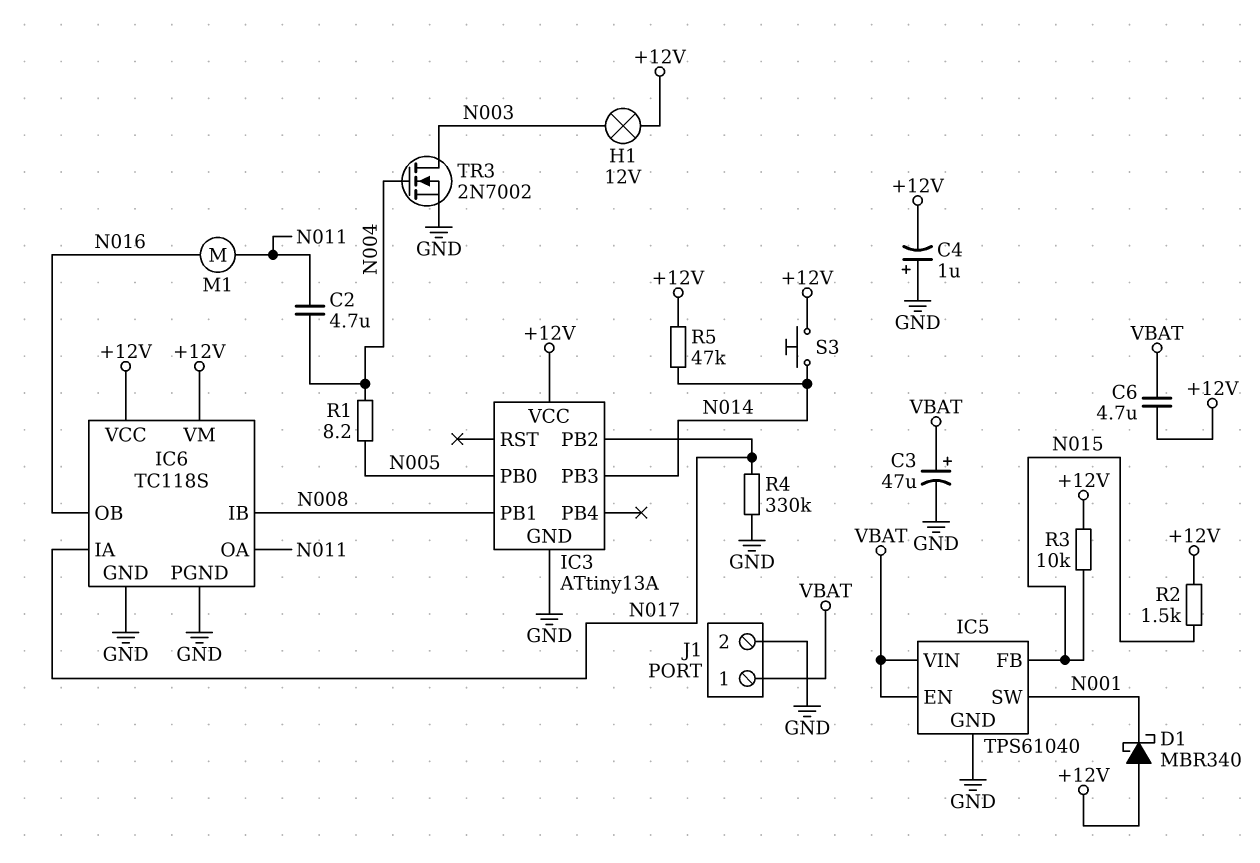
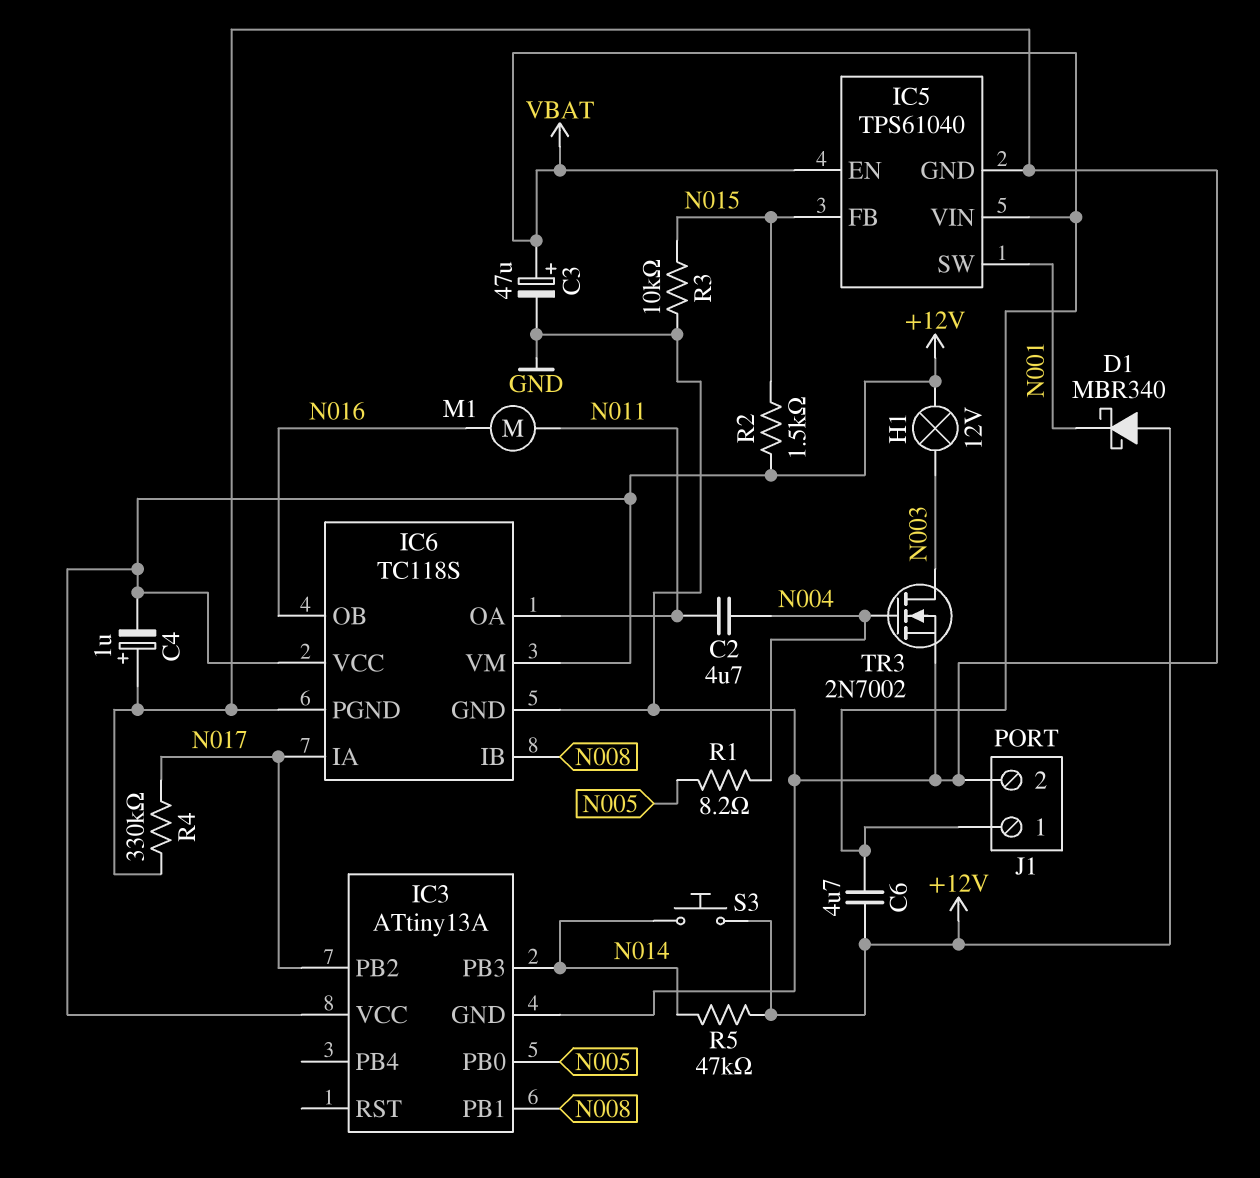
R3: 10k (+12V, N015) -> 10k (GND, N015)

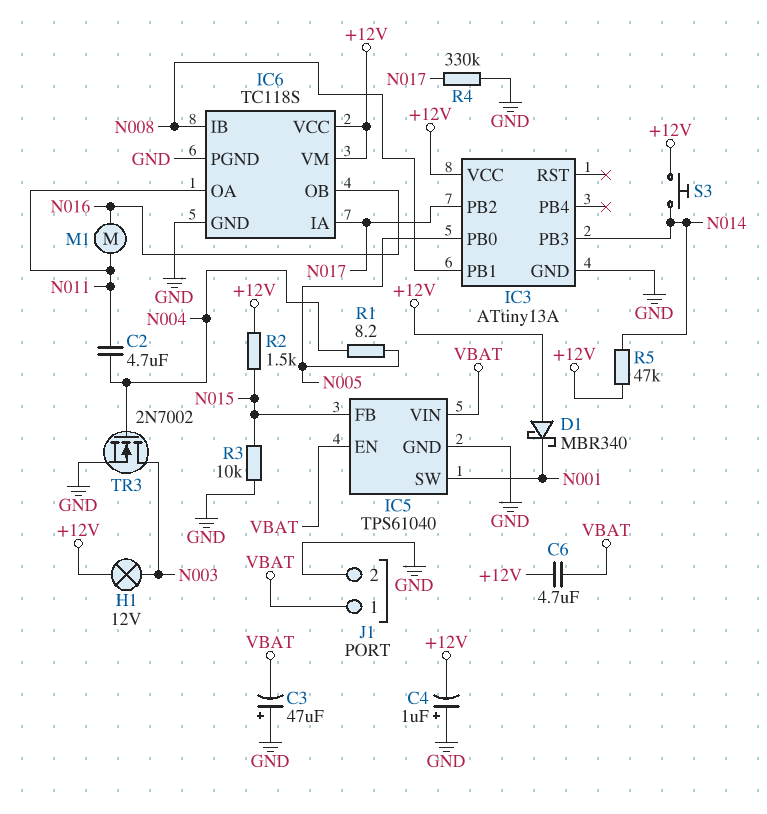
C3: 47uF (plus VBAT, minus GND) -> 47uF (plus GND, minus VBAT)

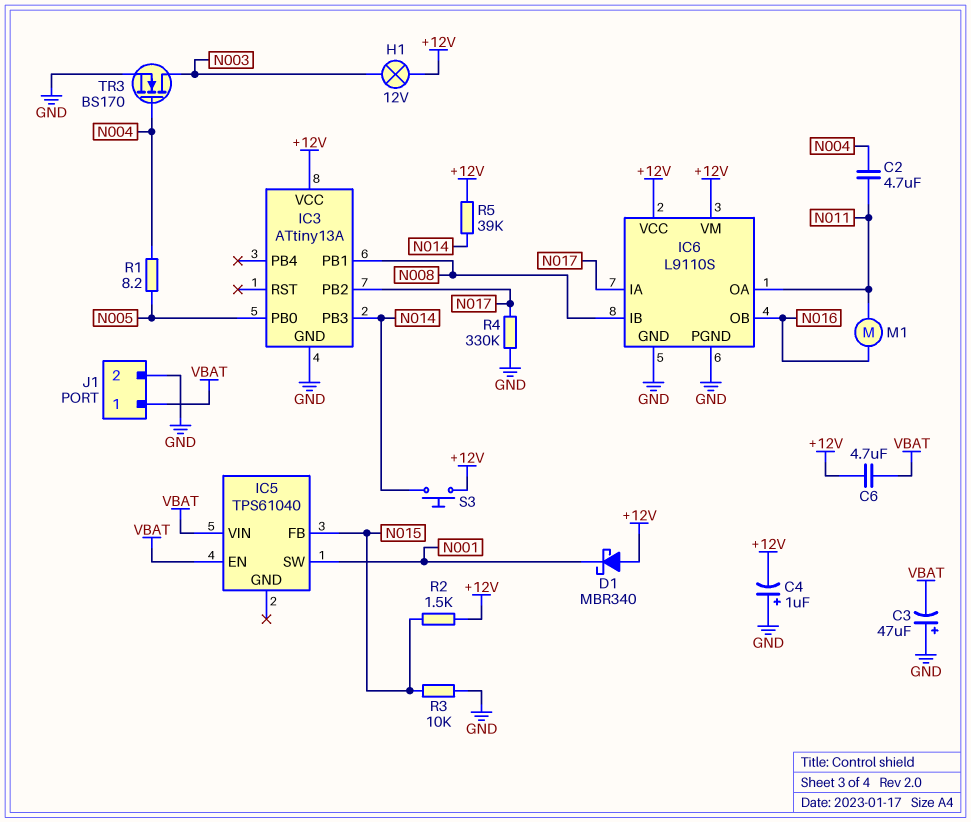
IC5 pin GND: GND -> none
IC6: TC118S -> L9110S
R5: 47k (+12V, N014) -> 39k (+12V, N014)
TR3: NMOS 2N7002 (G N004, D N003, S GND) -> NMOS BS170 (G N004, D N003, S GND)

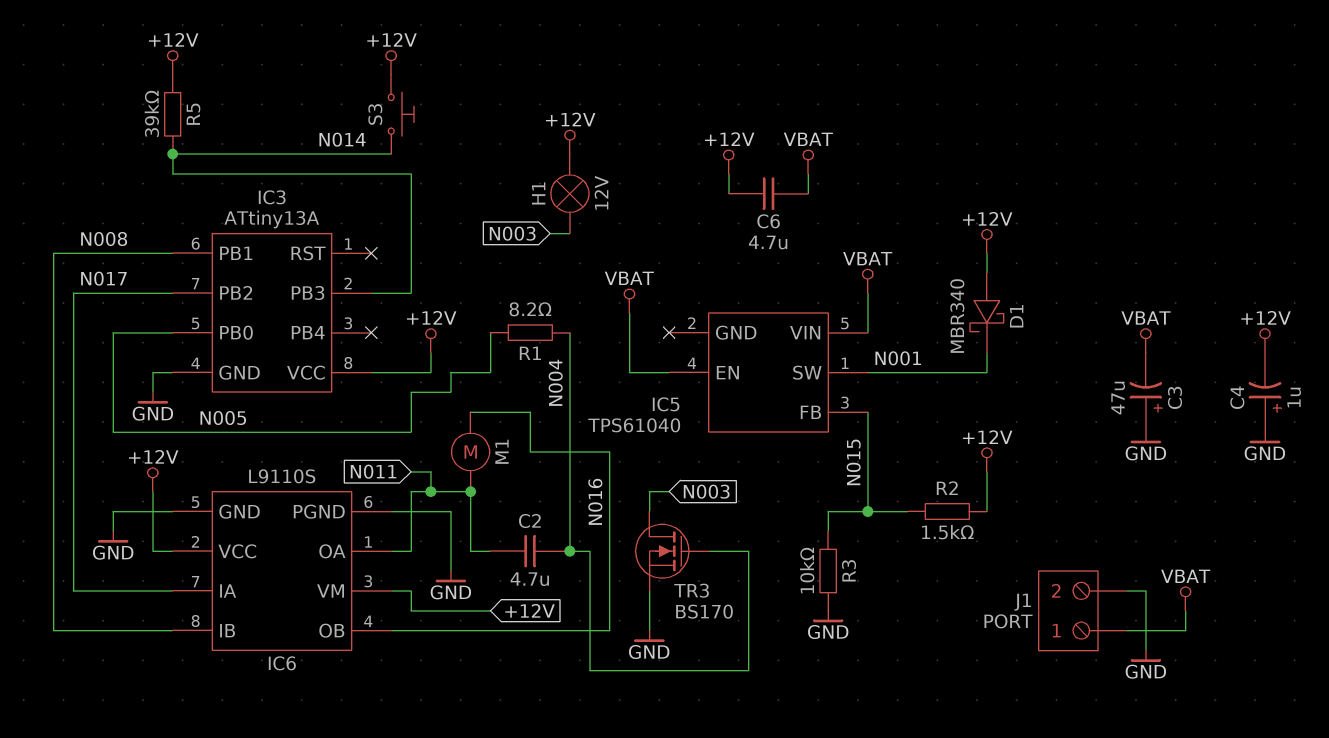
R4: 330k (GND, N017) -> none

